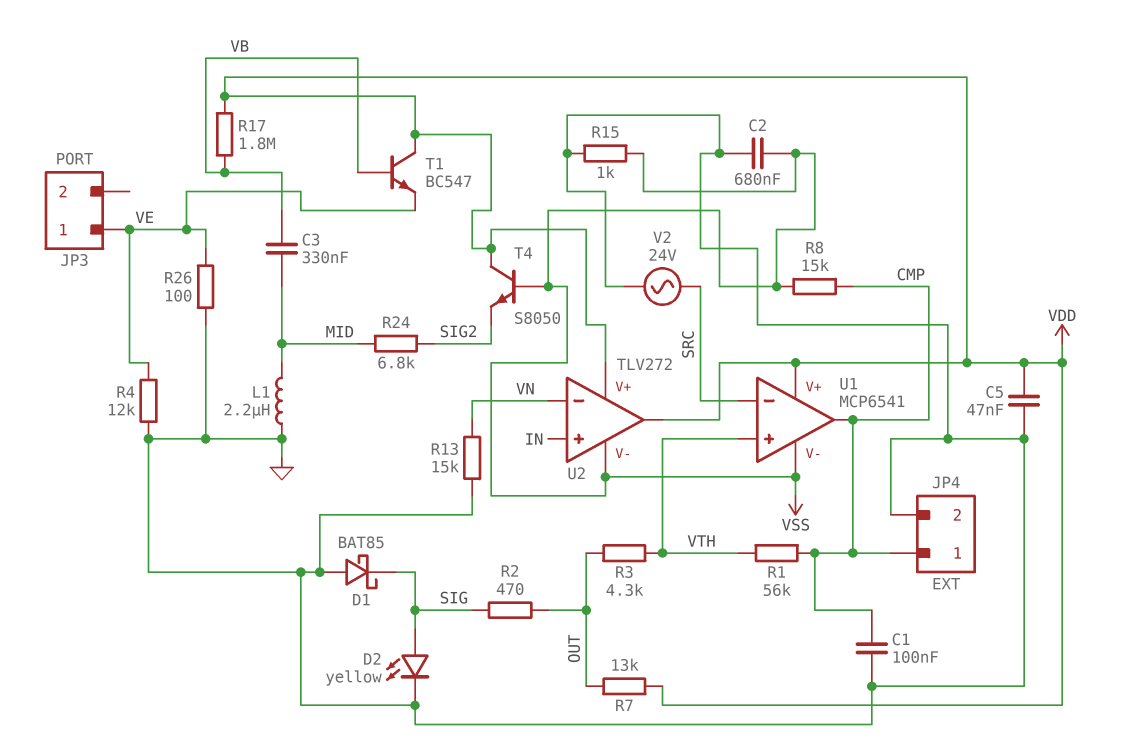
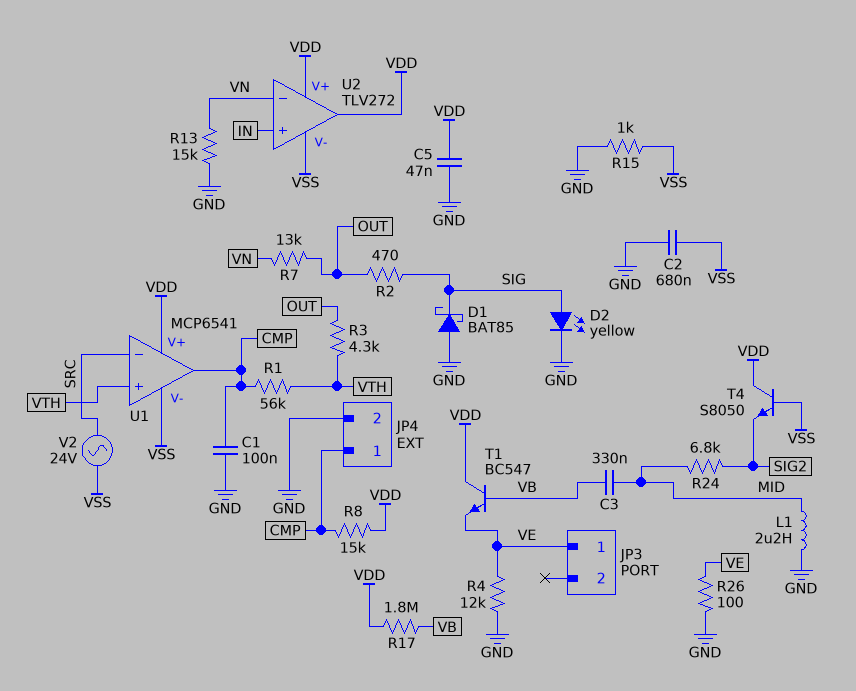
R7: 13k (OUT, VDD) -> 13k (OUT, VN)
R8: 15k (CMP, VSS) -> 15k (CMP, VDD)
V2: AC 24V (GND, SRC) -> AC 24V (SRC, VSS)

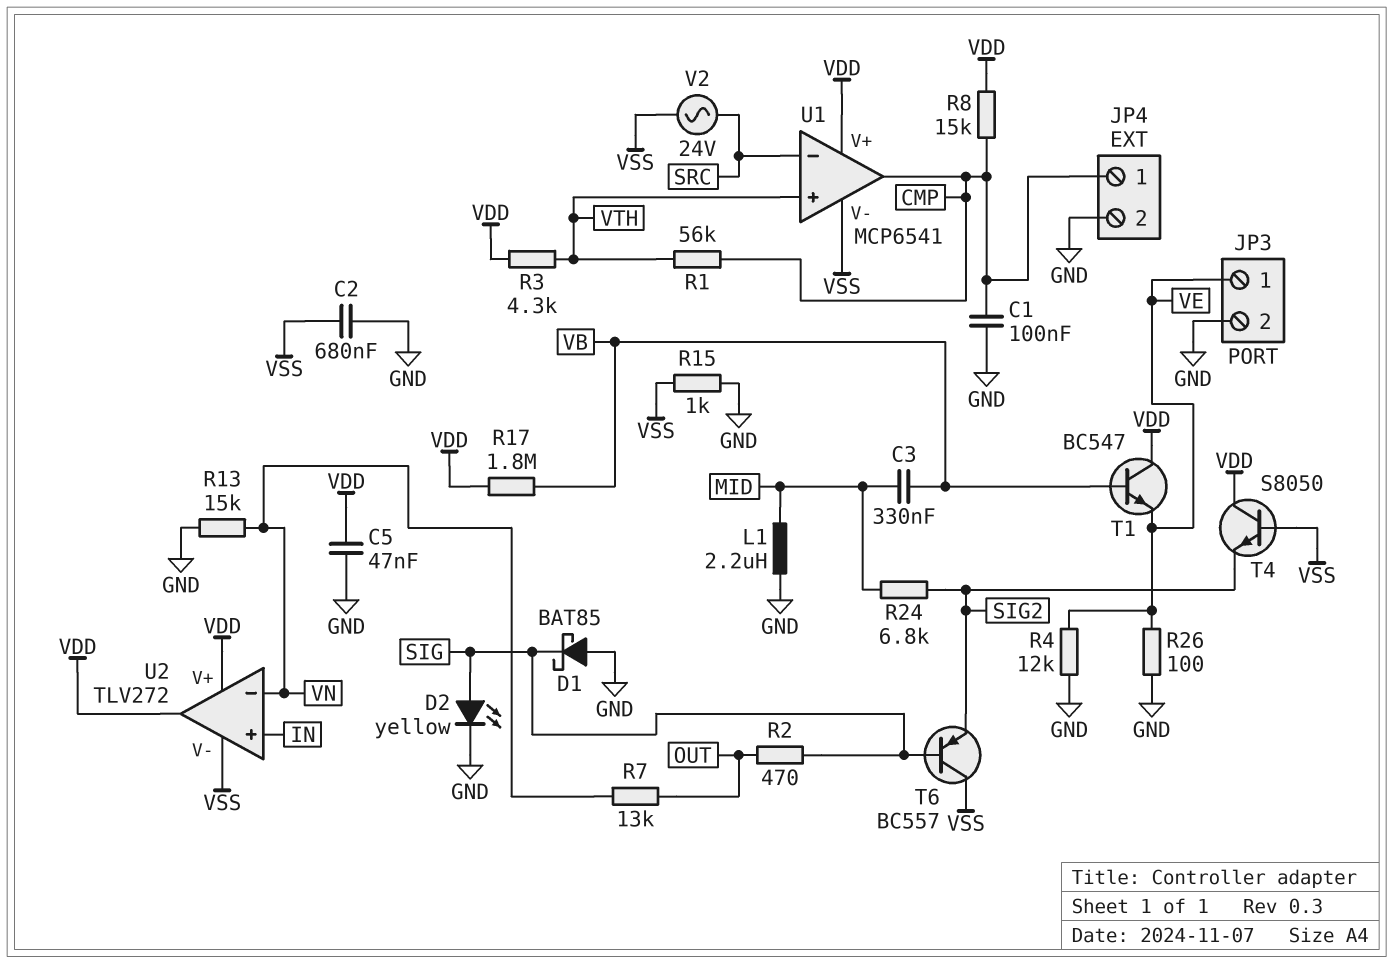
JP3 pin 2: none -> GND
R3: 4.3k (OUT, VTH) -> 4.3k (VDD, VTH)
T6: none -> PNP BC557 (B SIG, C VSS, E SIG2)

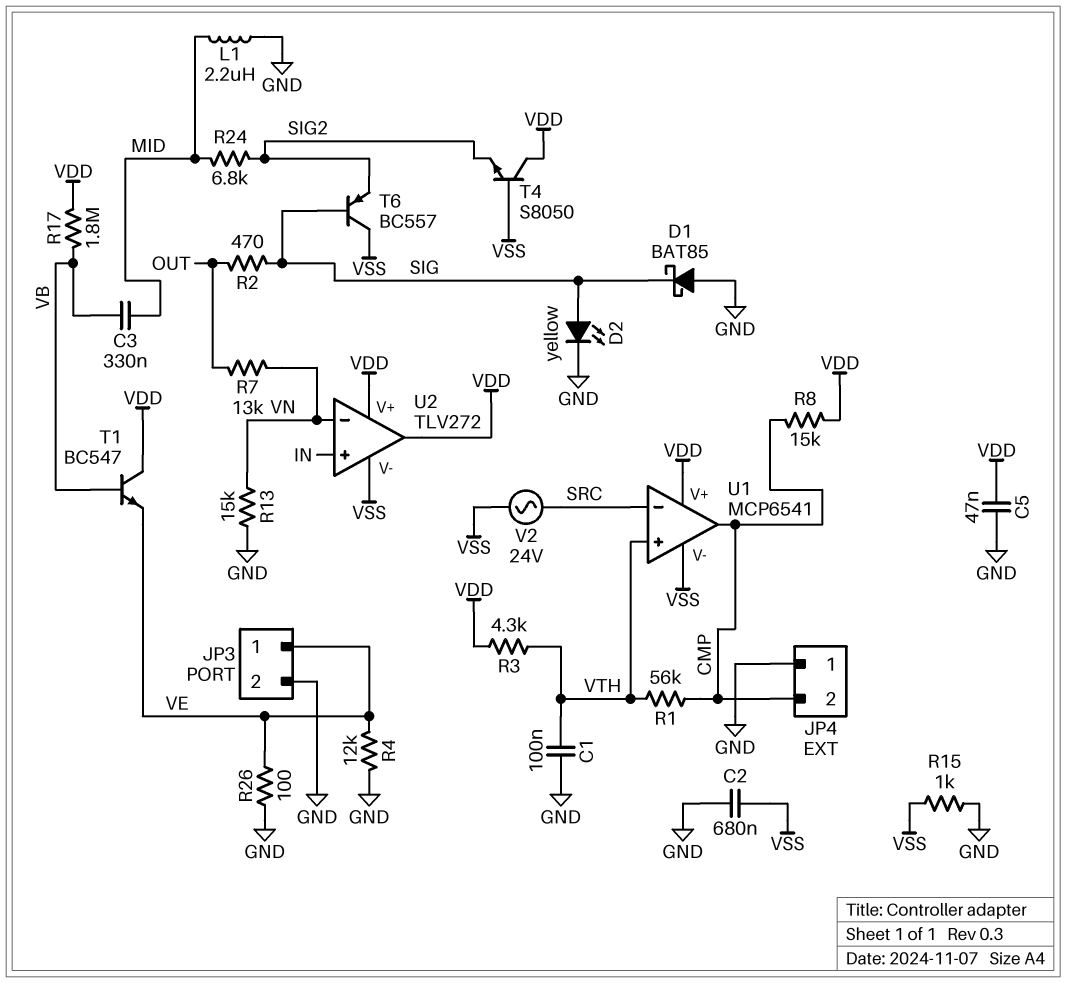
C1: 100nF (CMP, GND) -> 100nF (GND, VTH)
JP4 pin 1: CMP -> GND
JP4 pin 2: GND -> CMP

